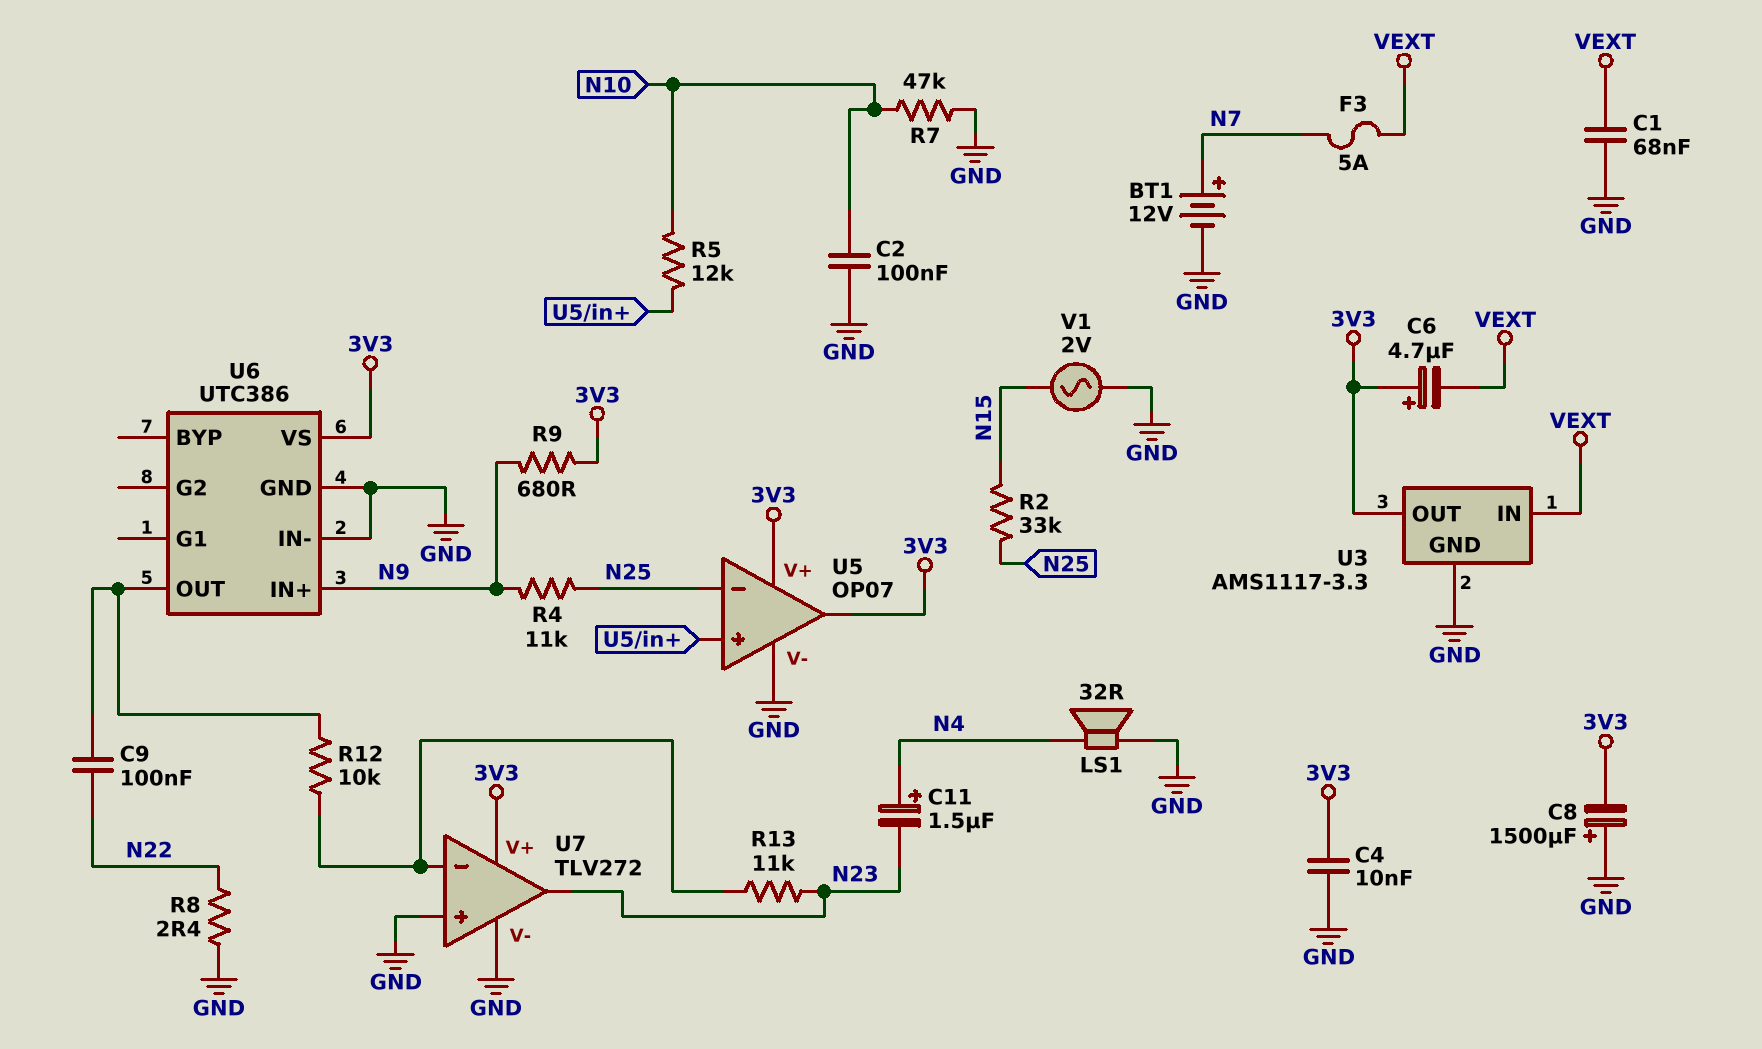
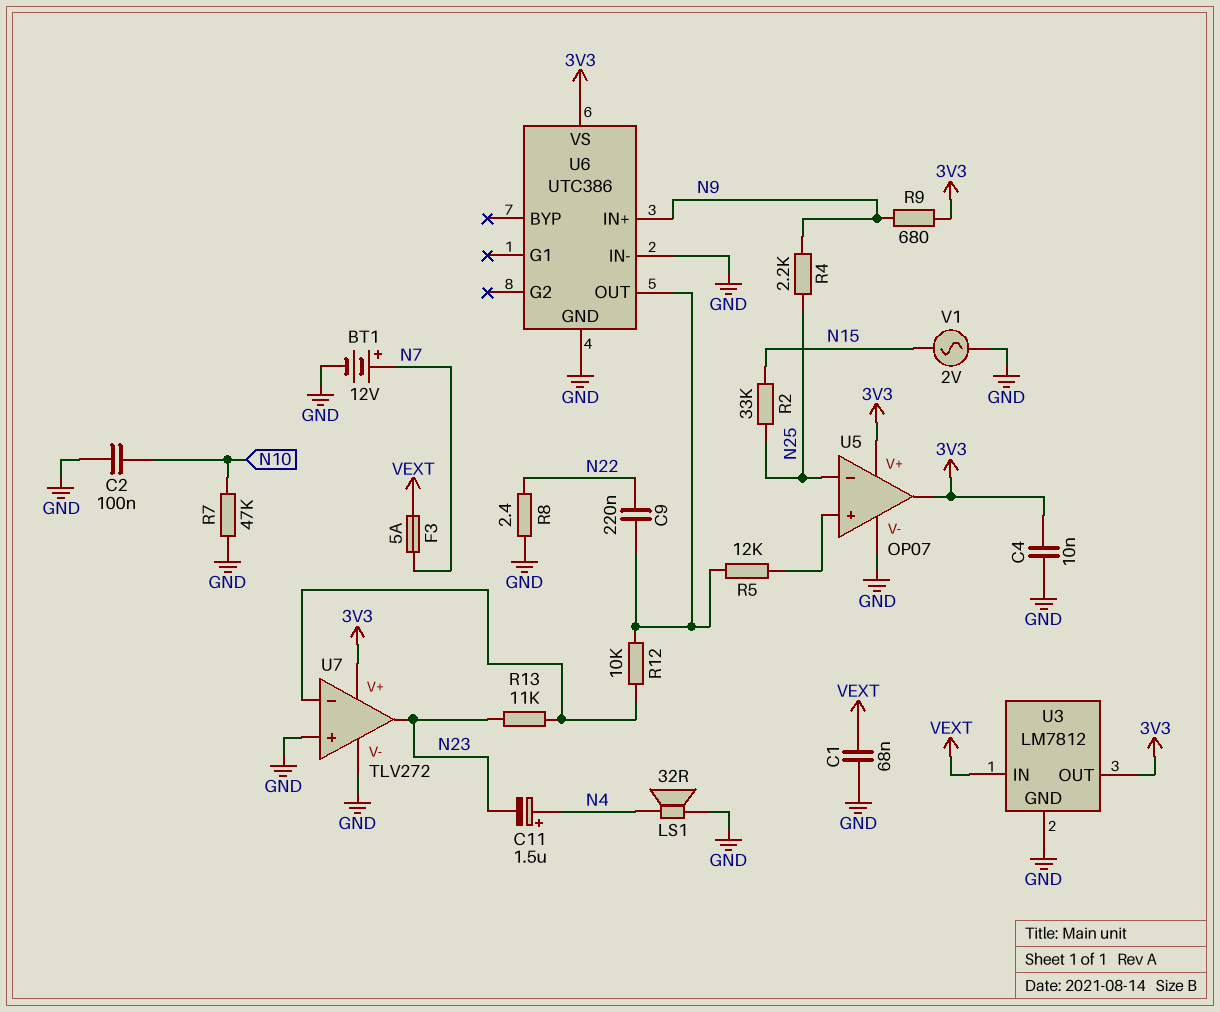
C6: 4.7uF (plus 3V3, minus VEXT) -> none
C8: 1500uF (plus GND, minus 3V3) -> none
C9: 100nF (N22, U6/OUT) -> 220nF (N22, U6/OUT)
R4: 11k (N9, N25) -> 2.2k (N9, N25)
R5: 12k (N10, U5/in+) -> 12k (U5/in+, U6/OUT)
U3: AMS1117-3.3 -> LM7812

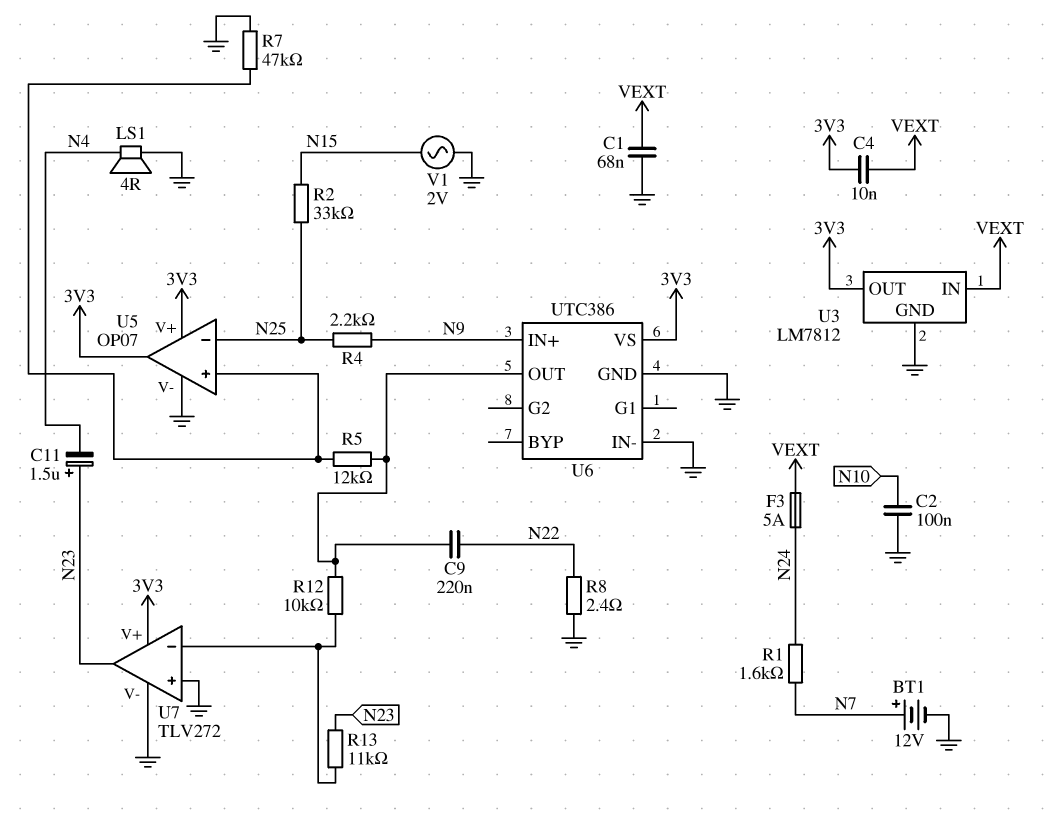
C4: 10nF (3V3, GND) -> 10nF (3V3, VEXT)
C11: 1.5uF (plus N4, minus N23) -> 1.5uF (plus N23, minus N4)
F3: 5A (N7, VEXT) -> 5A (N24, VEXT)
LS1: speaker 32R (GND, N4) -> speaker 4R (GND, N4)
R1: none -> 1.6k (N7, N24)
R7: 47k (GND, N10) -> 47k (GND, U5/in+)
R9: 680 (3V3, N9) -> none

